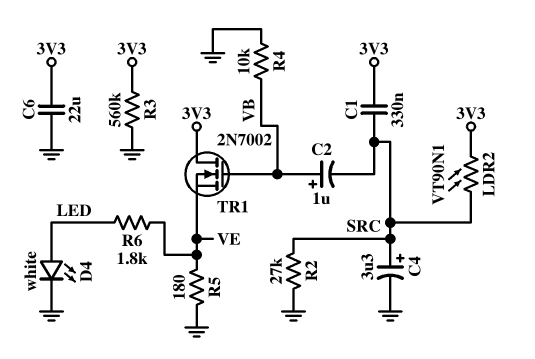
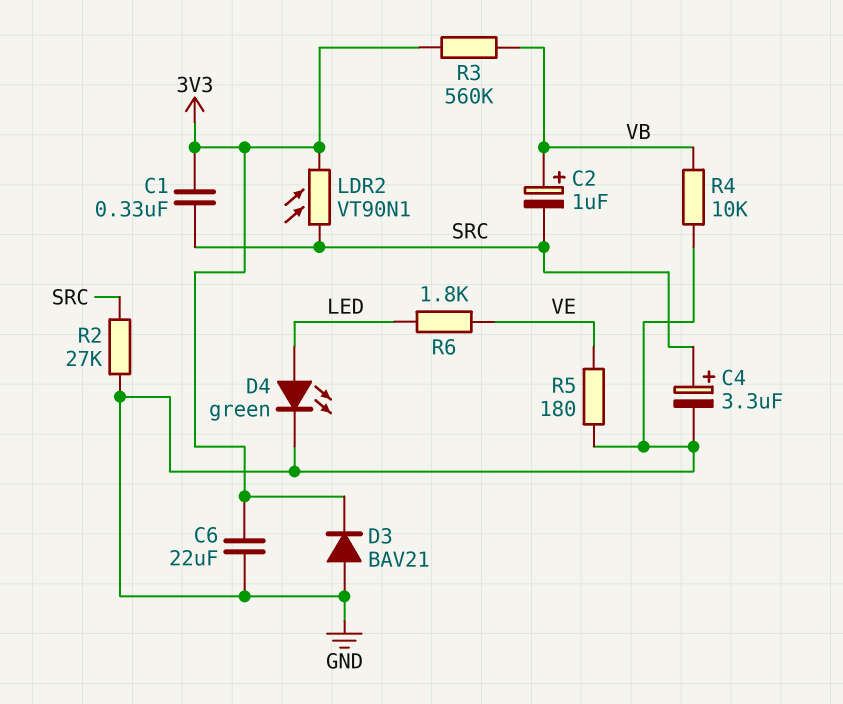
D3: none -> diode BAV21 (A GND, K 3V3)
D4: LED white (A LED, K GND) -> LED green (A LED, K GND)
R3: 560k (3V3, GND) -> 560k (3V3, VB)
TR1: NMOS 2N7002 (G VB, D 3V3, S VE) -> none

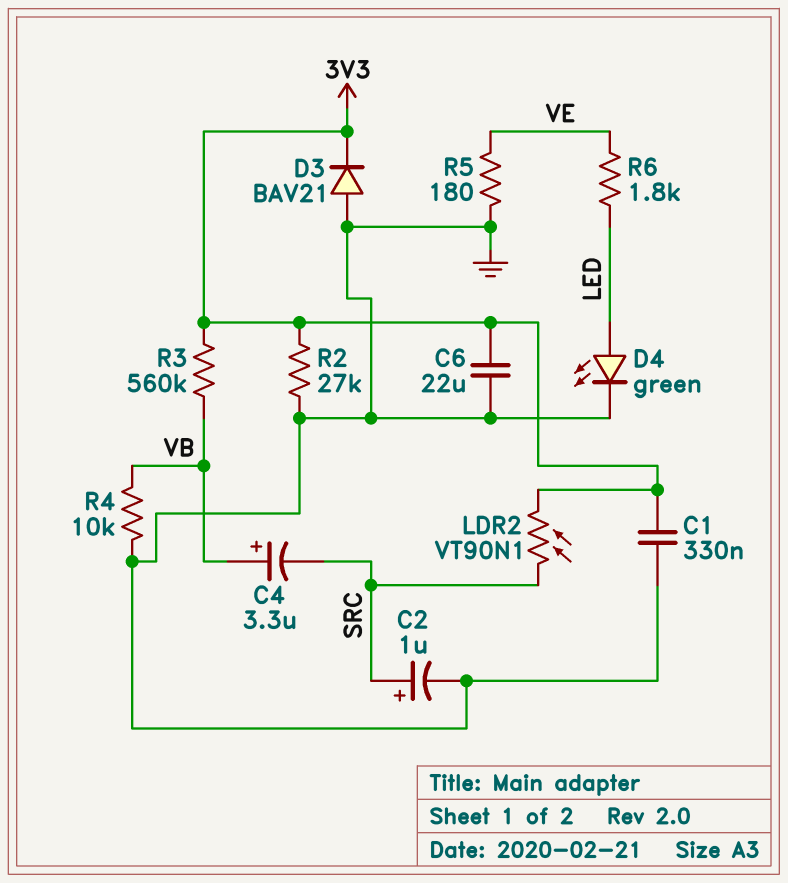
C1: 330nF (3V3, SRC) -> 330nF (3V3, GND)
C2: 1uF (plus VB, minus SRC) -> 1uF (plus SRC, minus GND)
C4: 3.3uF (plus SRC, minus GND) -> 3.3uF (plus VB, minus SRC)
R2: 27k (GND, SRC) -> 27k (3V3, GND)

